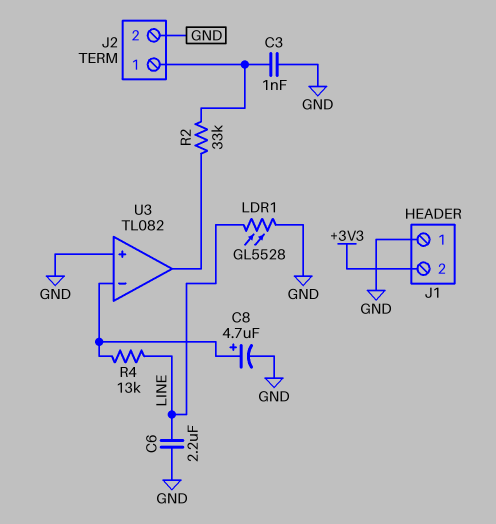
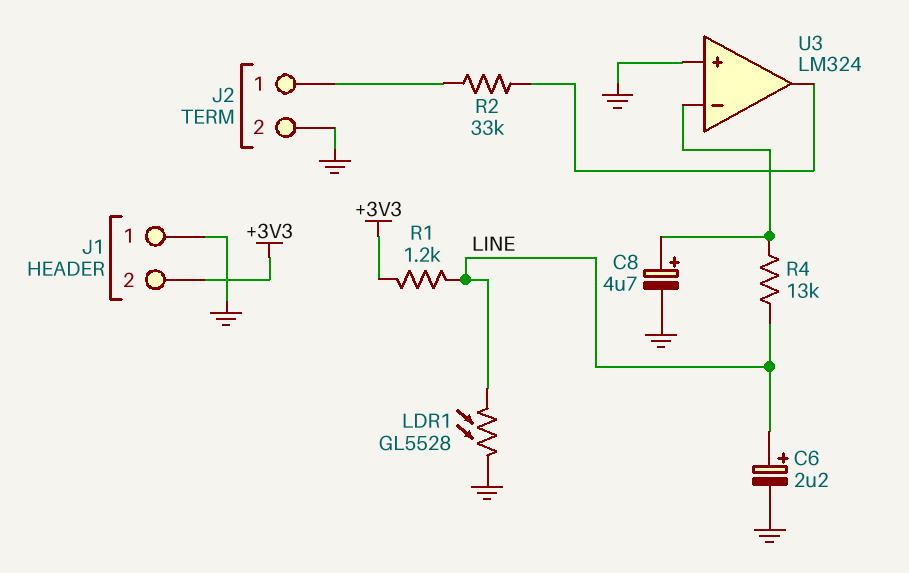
C3: 1nF (GND, J2/1) -> none
C6: 2.2uF (GND, LINE) -> 2.2uF (plus LINE, minus GND)
R1: none -> 1.2k (+3V3, LINE)
U3: TL082 -> LM324

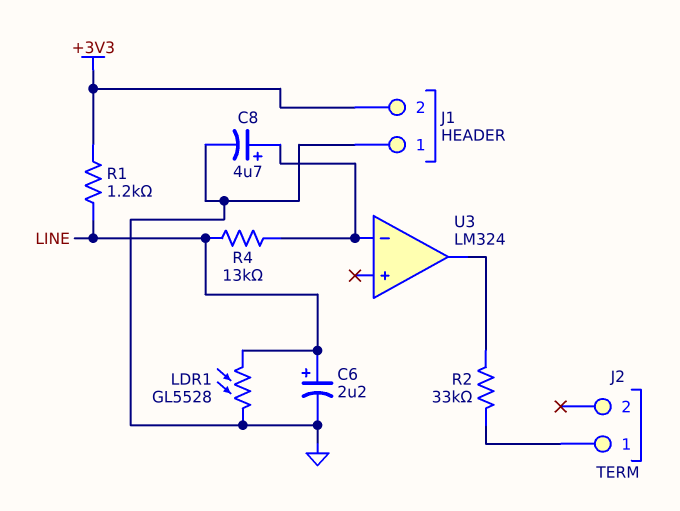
J2 pin 2: GND -> none
U3 pin in+: GND -> none

